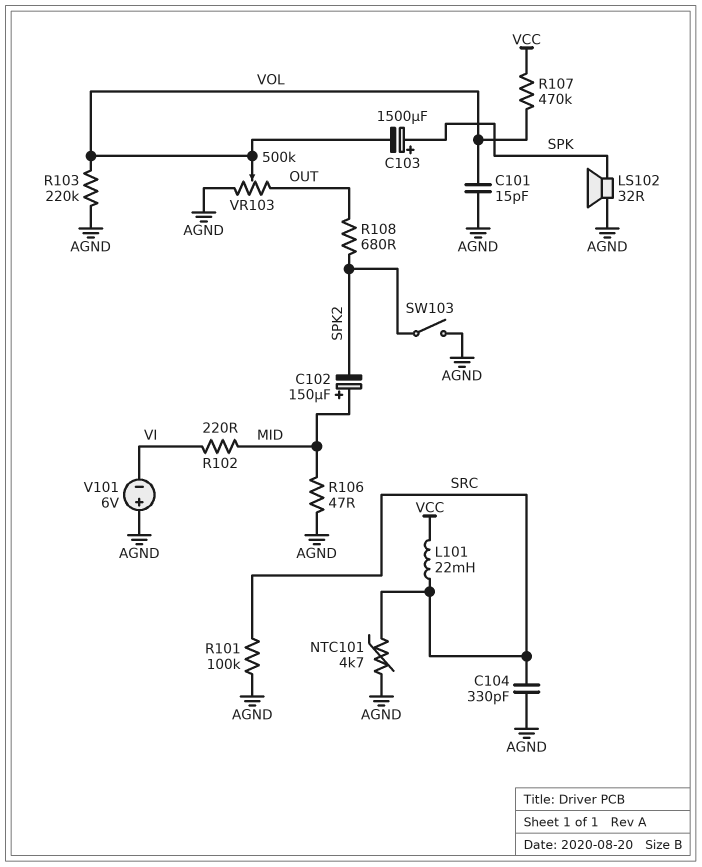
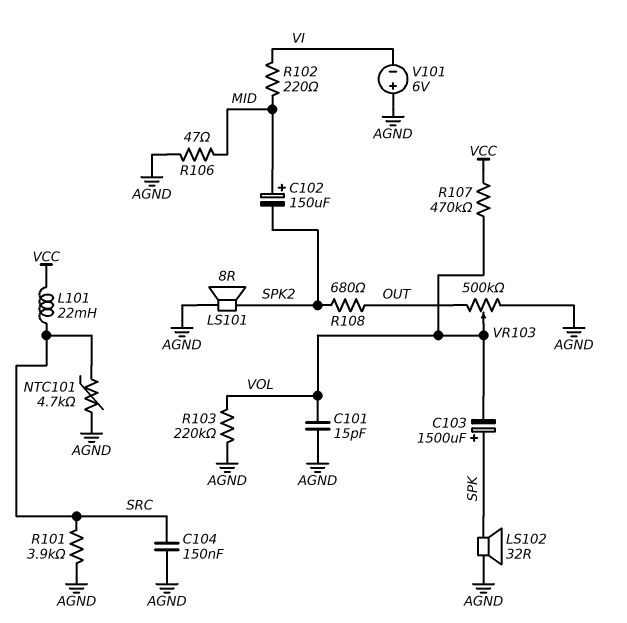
C104: 330pF (AGND, SRC) -> 150nF (AGND, SRC)
LS101: none -> speaker 8R (AGND, SPK2)
R101: 100k (AGND, SRC) -> 3.9k (AGND, SRC)
SW103: switch (AGND, SPK2) -> none

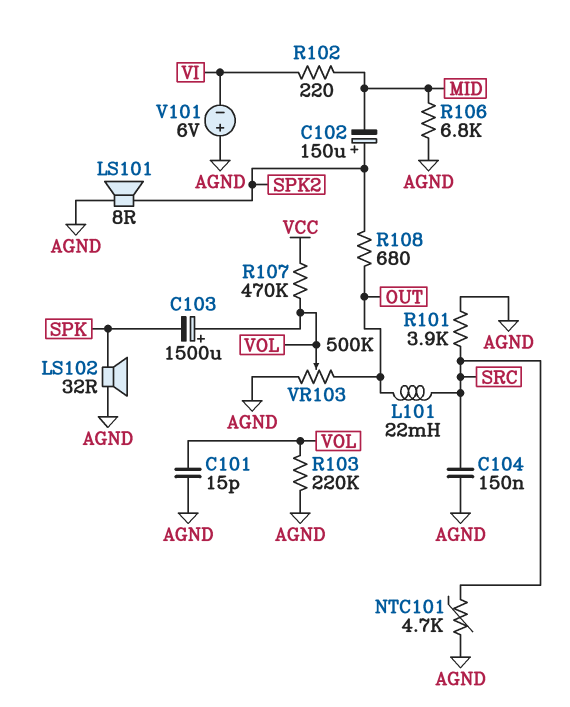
C102: 150uF (plus MID, minus SPK2) -> 150uF (plus SPK2, minus MID)
C103: 1500uF (plus SPK, minus VOL) -> 1500uF (plus VOL, minus SPK)
L101: 22mH (SRC, VCC) -> 22mH (OUT, SRC)
R106: 47 (AGND, MID) -> 6.8k (AGND, MID)

